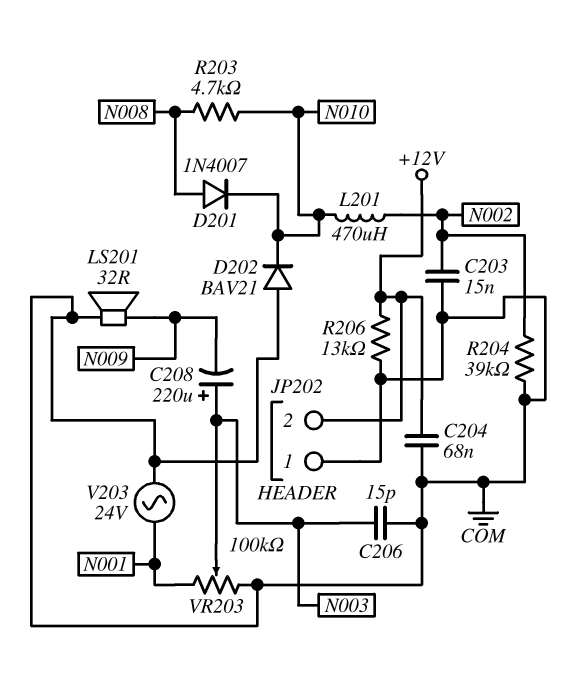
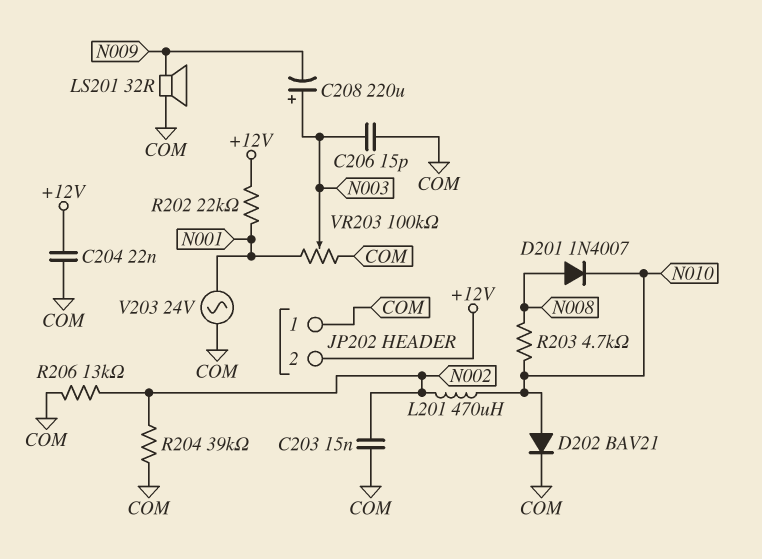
C204: 68nF (+12V, COM) -> 22nF (+12V, COM)
D202: diode BAV21 (A COM, K N010) -> diode BAV21 (A N010, K COM)
R202: none -> 22k (+12V, N001)
R206: 13k (+12V, COM) -> 13k (COM, N002)

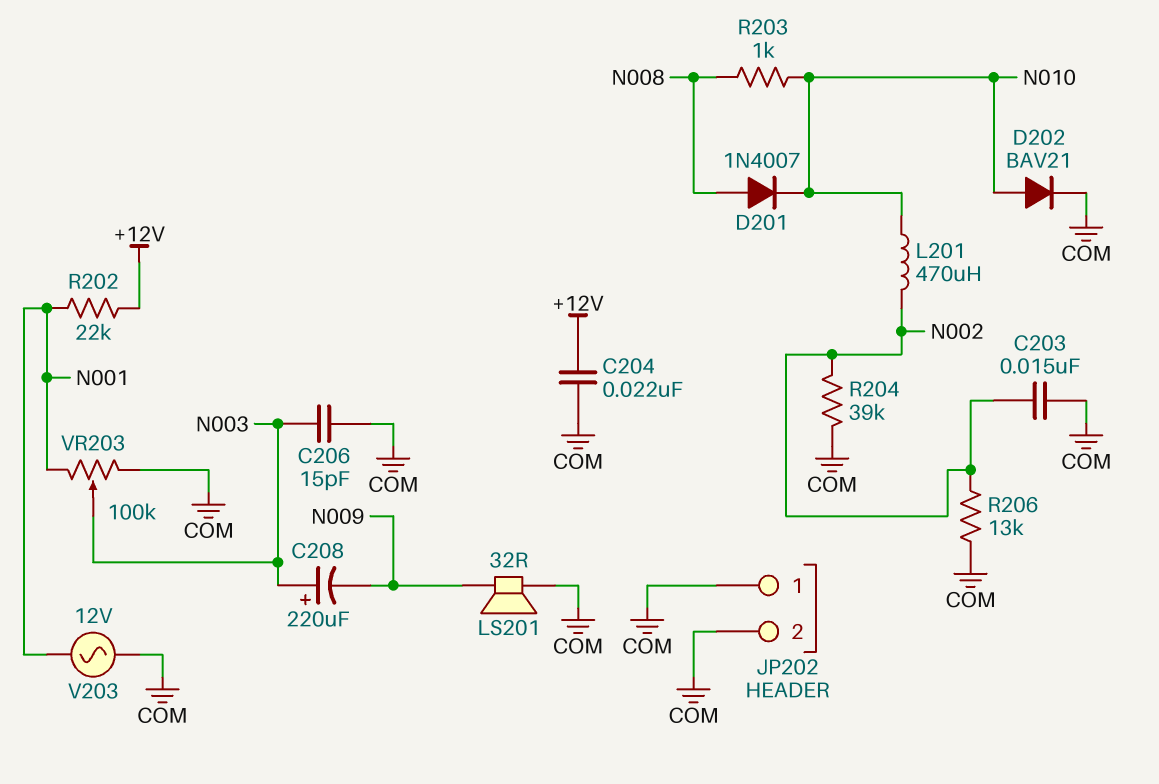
JP202 pin 2: +12V -> COM
R203: 4.7k (N008, N010) -> 1k (N008, N010)
V203: AC 24V (COM, N001) -> AC 12V (COM, N001)

